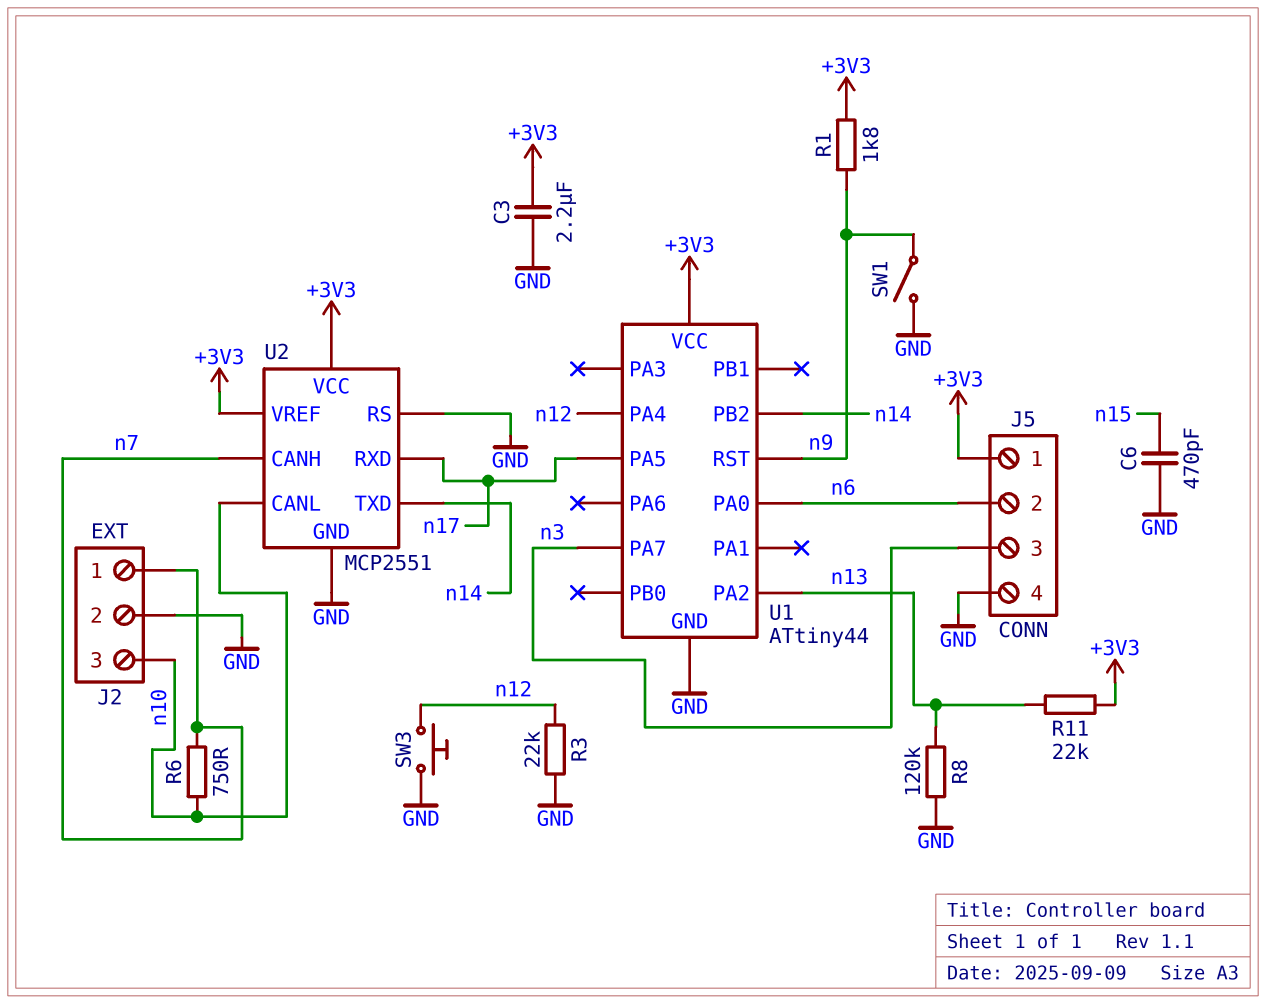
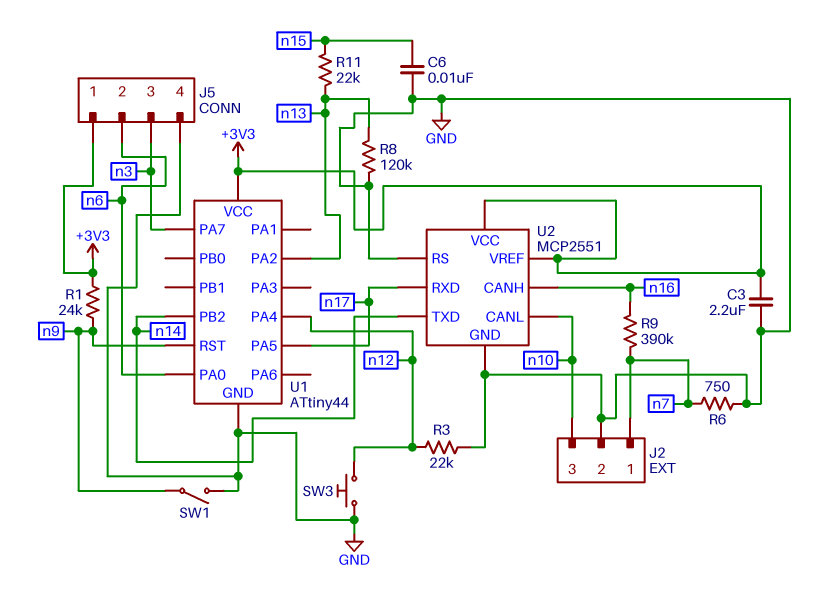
C6: 470pF (GND, n15) -> 10nF (GND, n15)
R1: 1.8k (+3V3, n9) -> 24k (+3V3, n9)
R6: 750 (n7, n10) -> 750 (GND, n7)
R9: none -> 390k (n7, n16)
R11: 22k (+3V3, n13) -> 22k (n13, n15)
U2 pin CANH: n7 -> n16

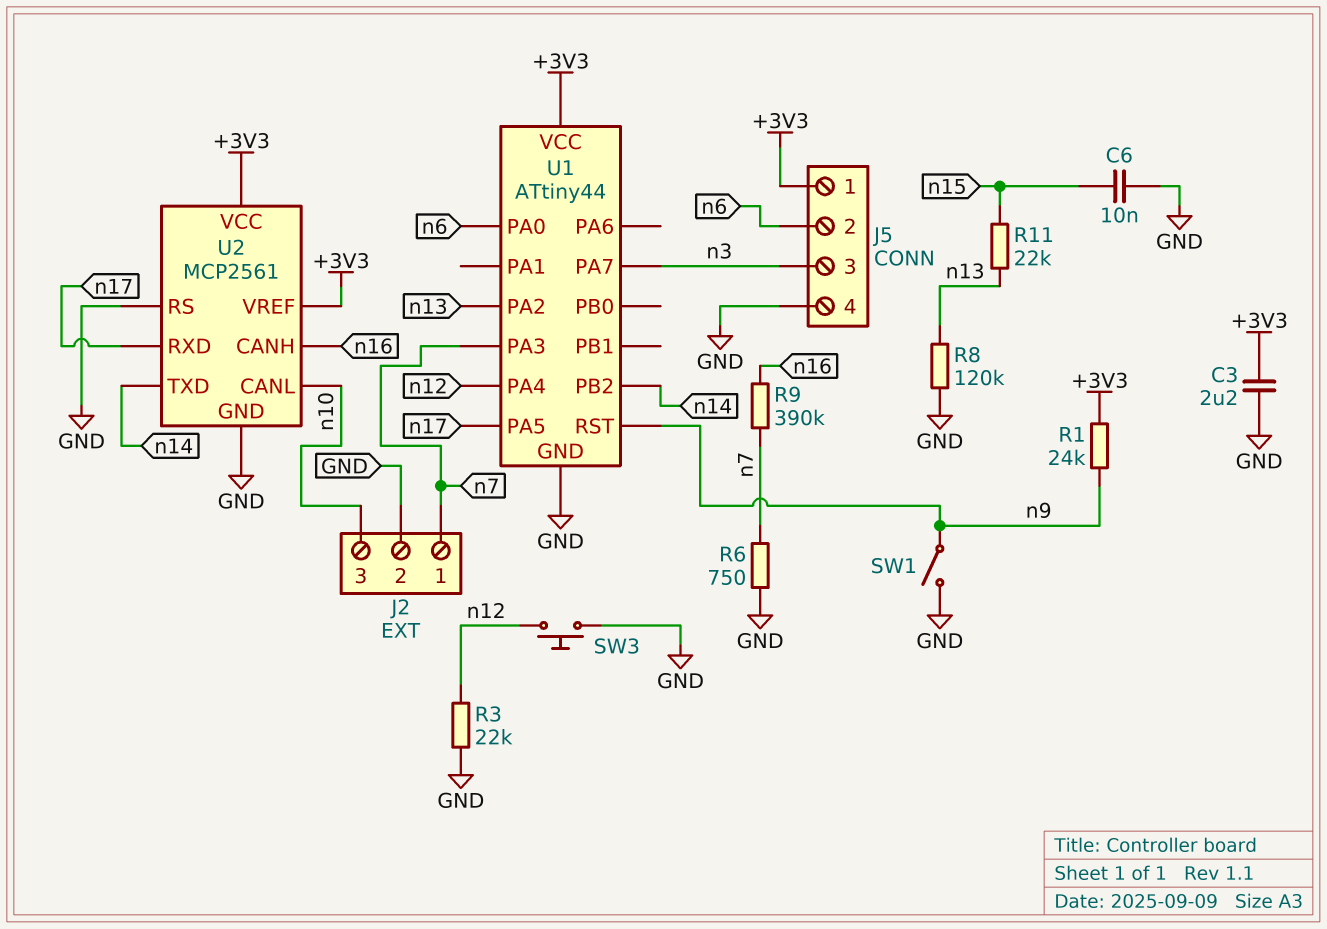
U1 pin PA3: none -> n7
U2: MCP2551 -> MCP2561

